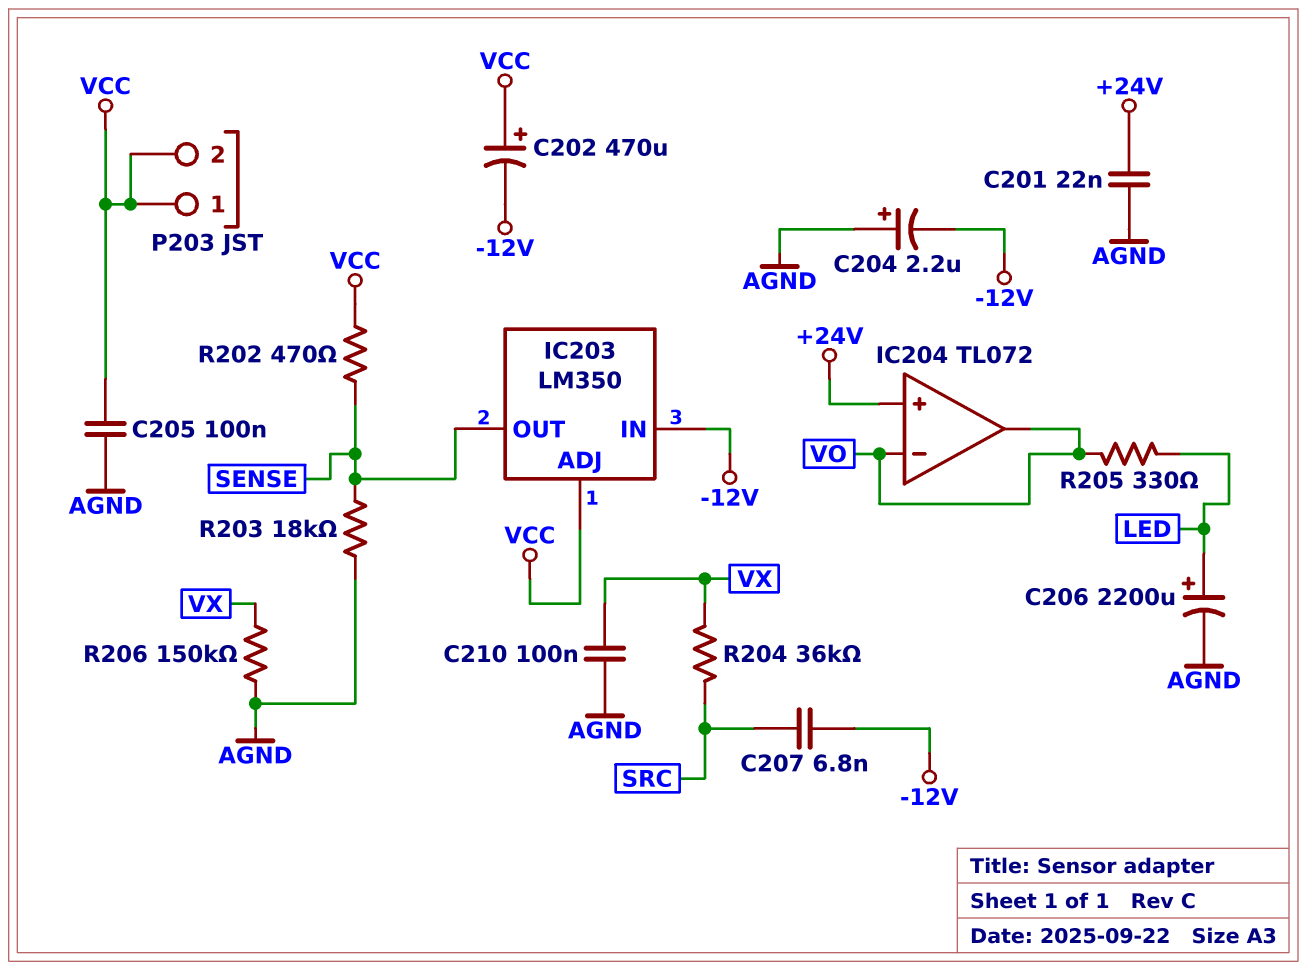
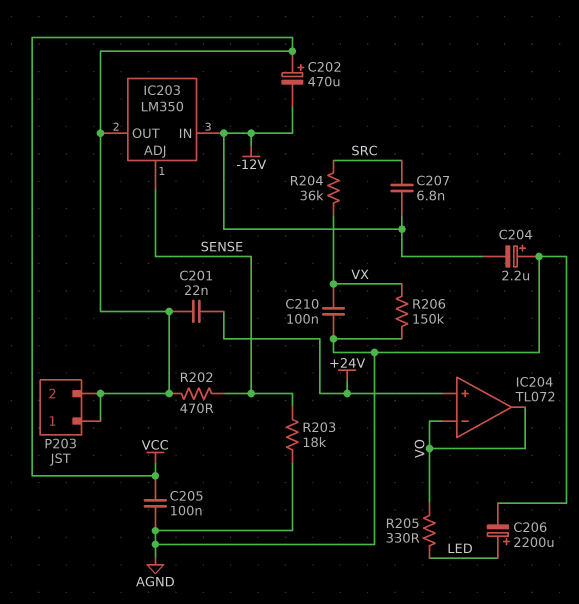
C201: 22nF (+24V, AGND) -> 22nF (+24V, VCC)
IC203 pin ADJ: VCC -> SENSE
IC203 pin OUT: SENSE -> VCC

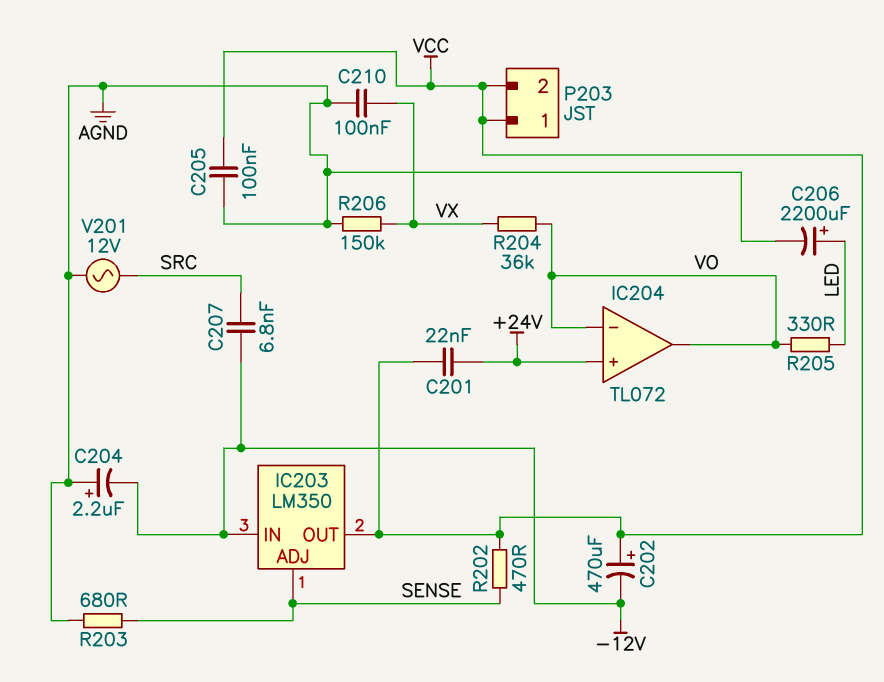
R203: 18k (AGND, SENSE) -> 680 (AGND, SENSE)
R204: 36k (SRC, VX) -> 36k (VO, VX)
V201: none -> AC 12V (AGND, SRC)

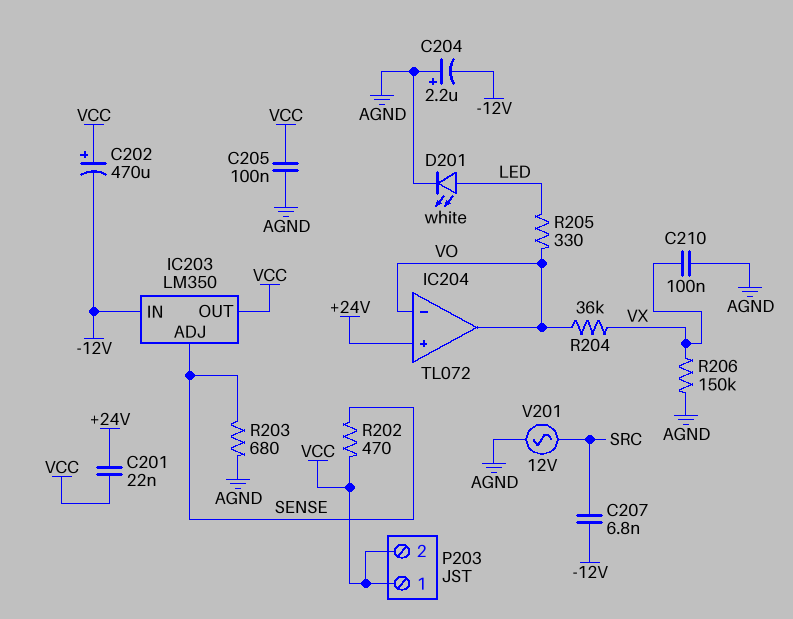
C206: 2200uF (plus LED, minus AGND) -> none
D201: none -> LED white (A LED, K AGND)

